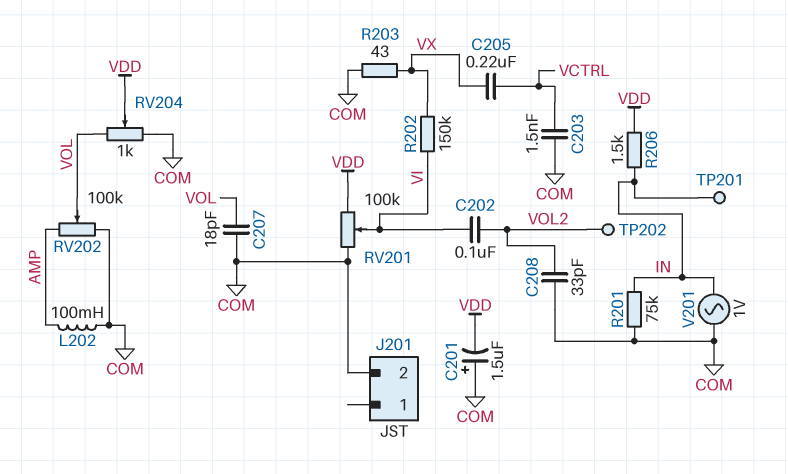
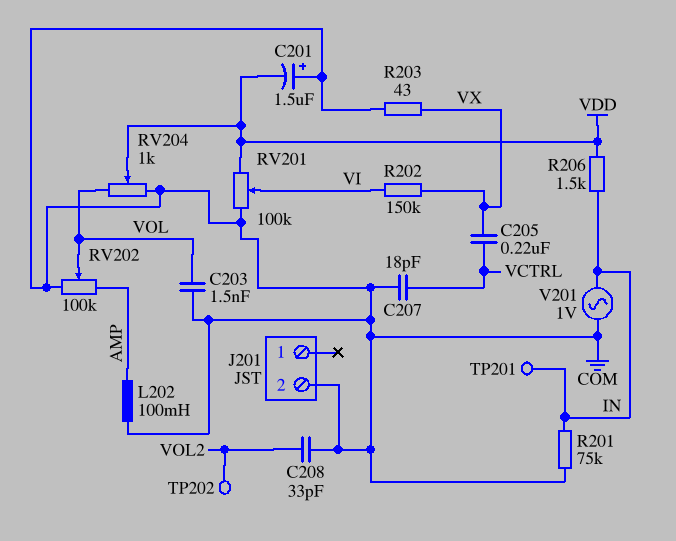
C202: 100nF (VI, VOL2) -> none
C203: 1.5nF (COM, VCTRL) -> 1.5nF (COM, VOL)
C207: 18pF (COM, VOL) -> 18pF (COM, VCTRL)

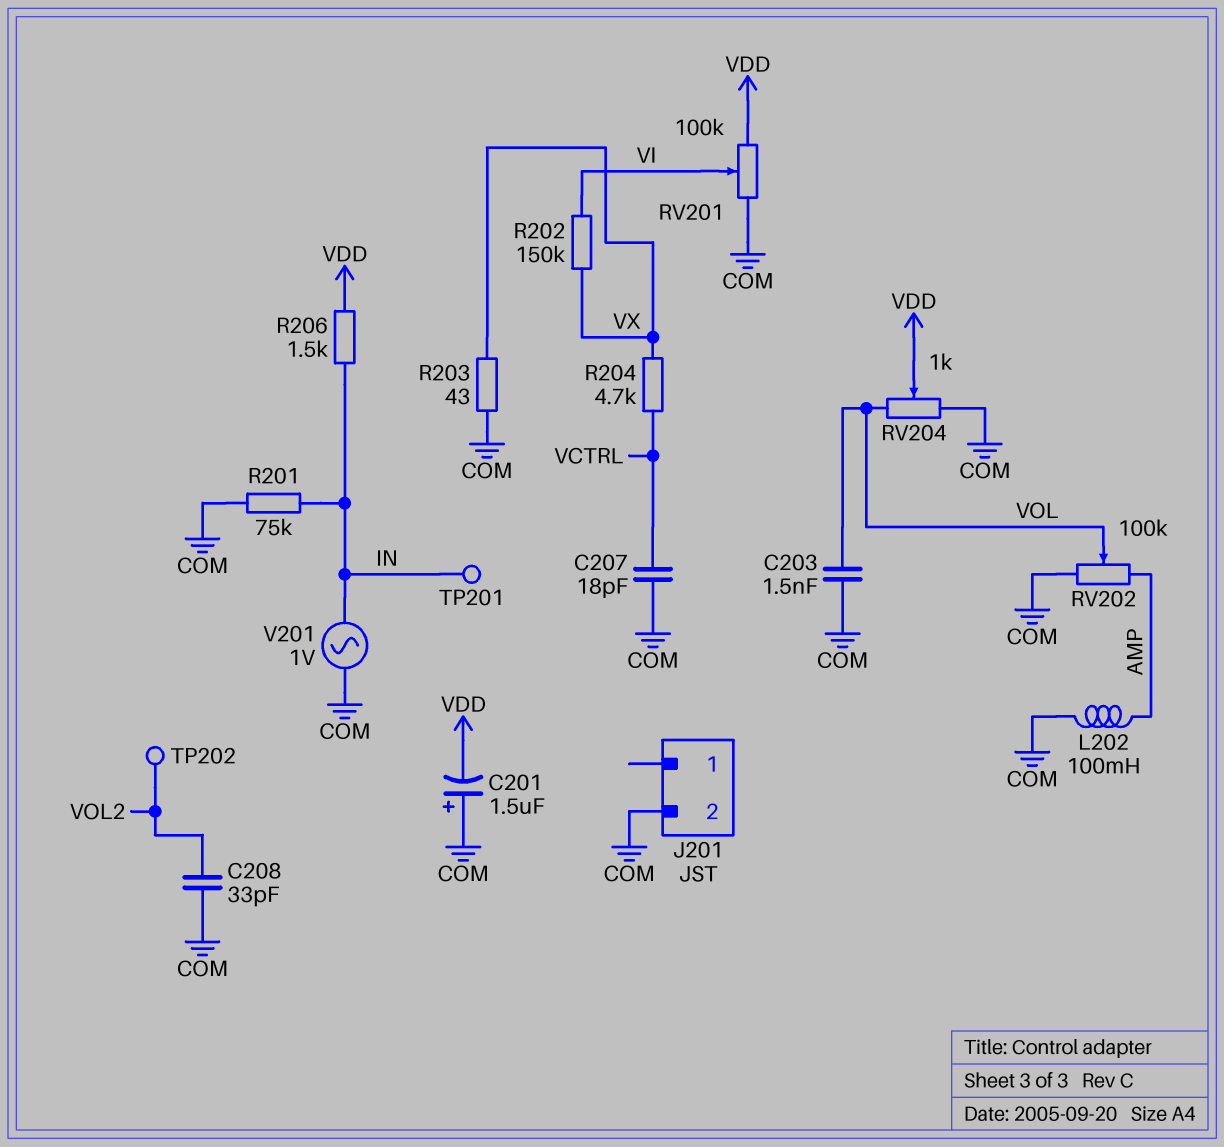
C205: 220nF (VCTRL, VX) -> none
R204: none -> 4.7k (VCTRL, VX)

